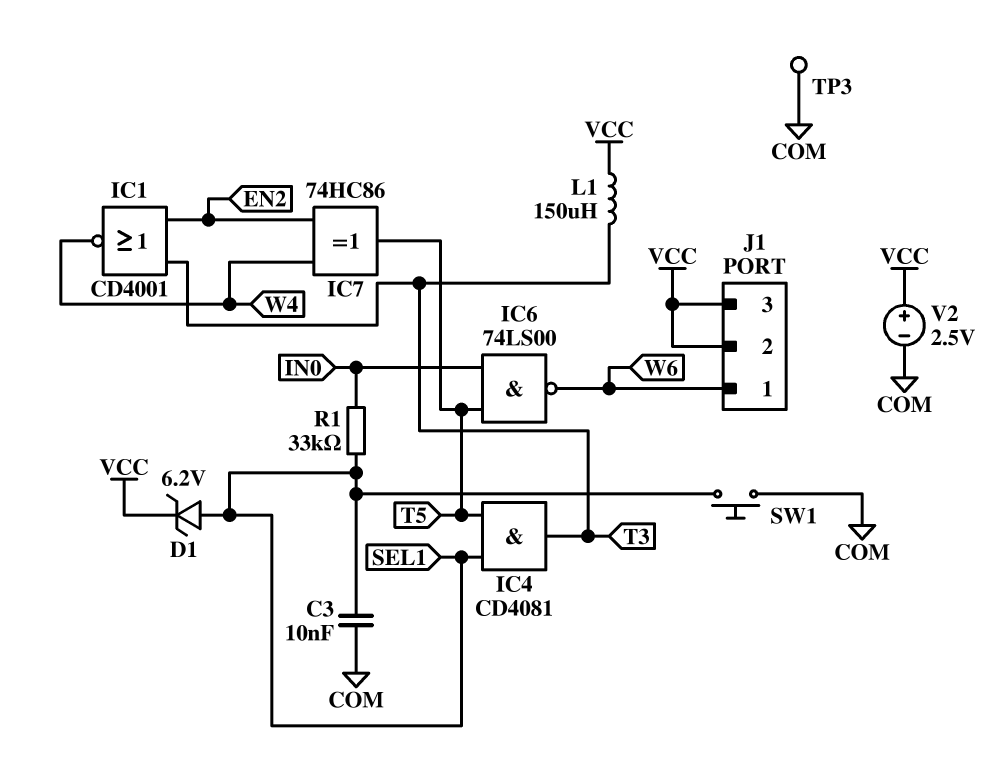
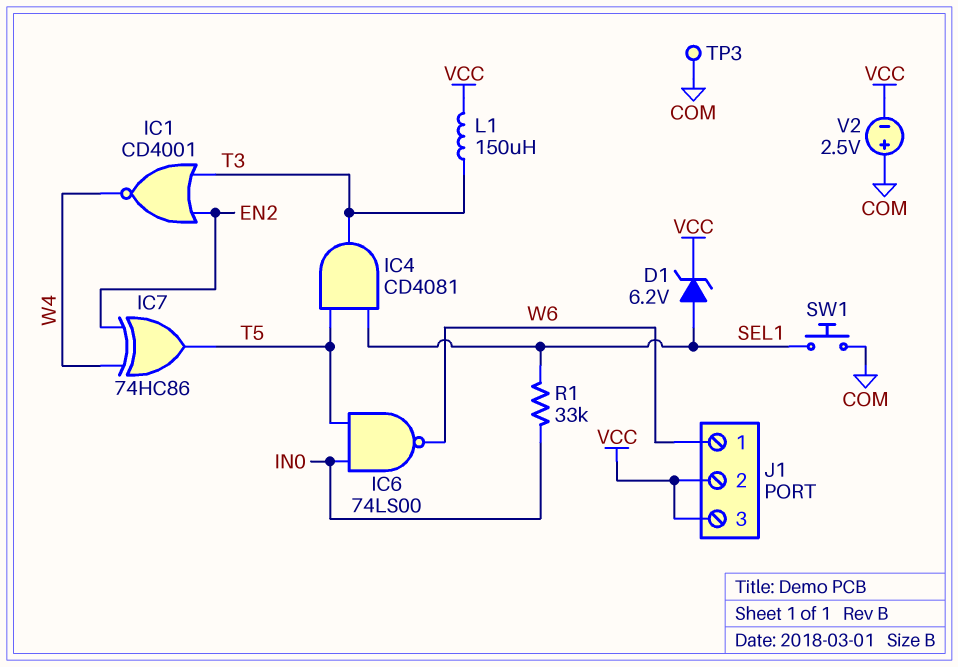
C3: 10nF (COM, SEL1) -> none
V2: 2.5V (plus VCC, minus COM) -> 2.5V (plus COM, minus VCC)

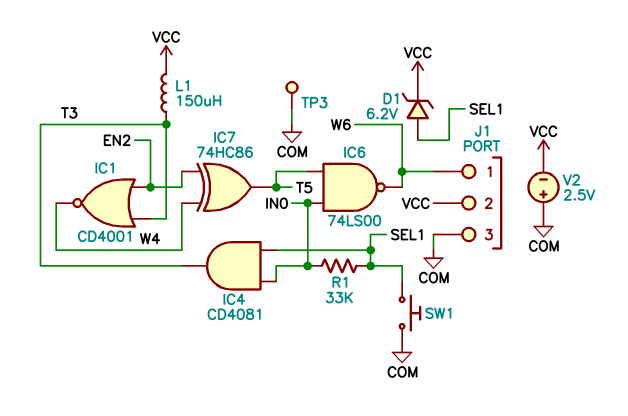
IC4: AND CD4081 (in SEL1, in T5, out T3) -> AND CD4081 (in IN0, in SEL1, out T3)
J1 pin 3: VCC -> COM

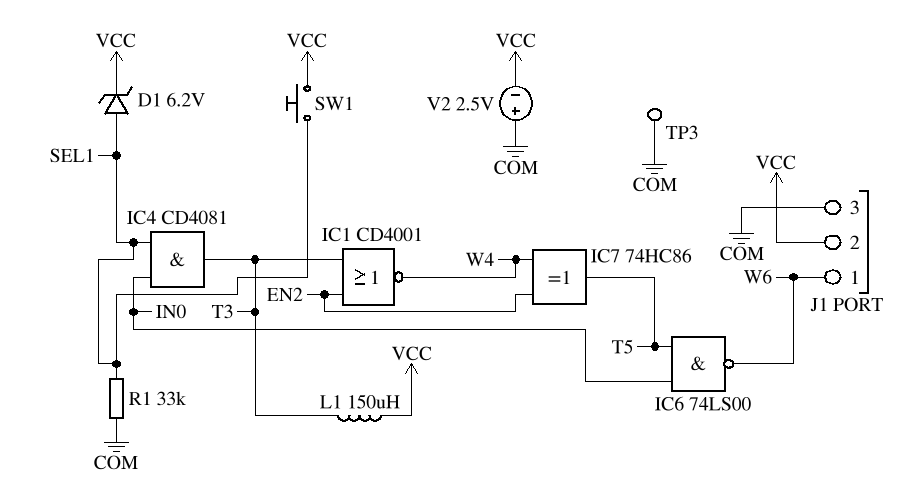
R1: 33k (IN0, SEL1) -> 33k (COM, SEL1)
SW1: button (COM, SEL1) -> button (SEL1, VCC)

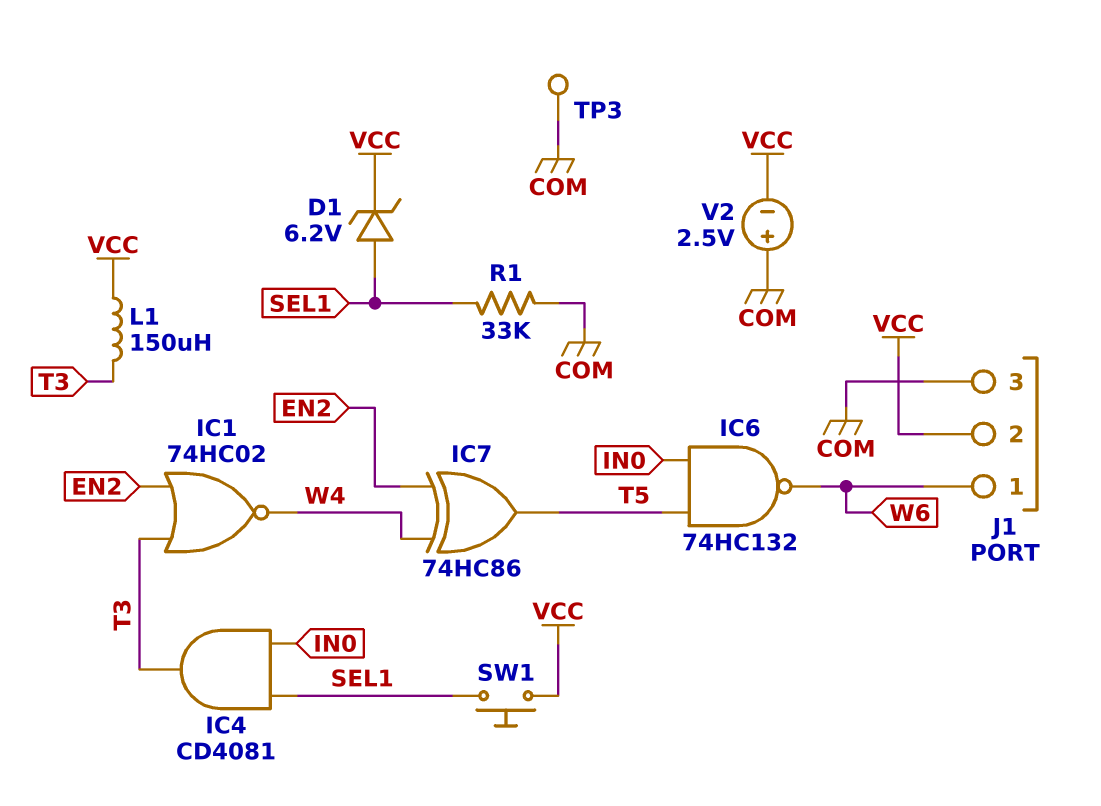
IC1: NOR CD4001 (in EN2, in T3, out W4) -> NOR 74HC02 (in EN2, in T3, out W4)
IC6: NAND 74LS00 (in IN0, in T5, out W6) -> NAND 74HC132 (in IN0, in T5, out W6)

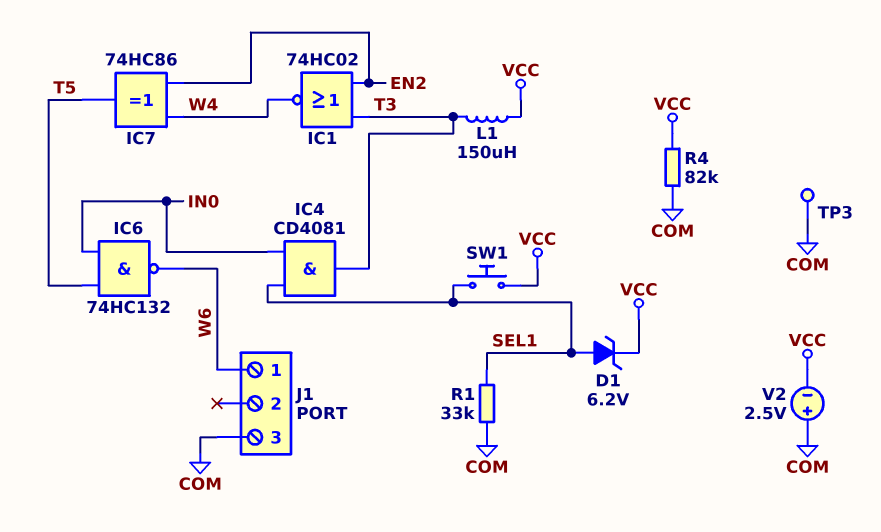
J1 pin 2: VCC -> none
R4: none -> 82k (COM, VCC)

